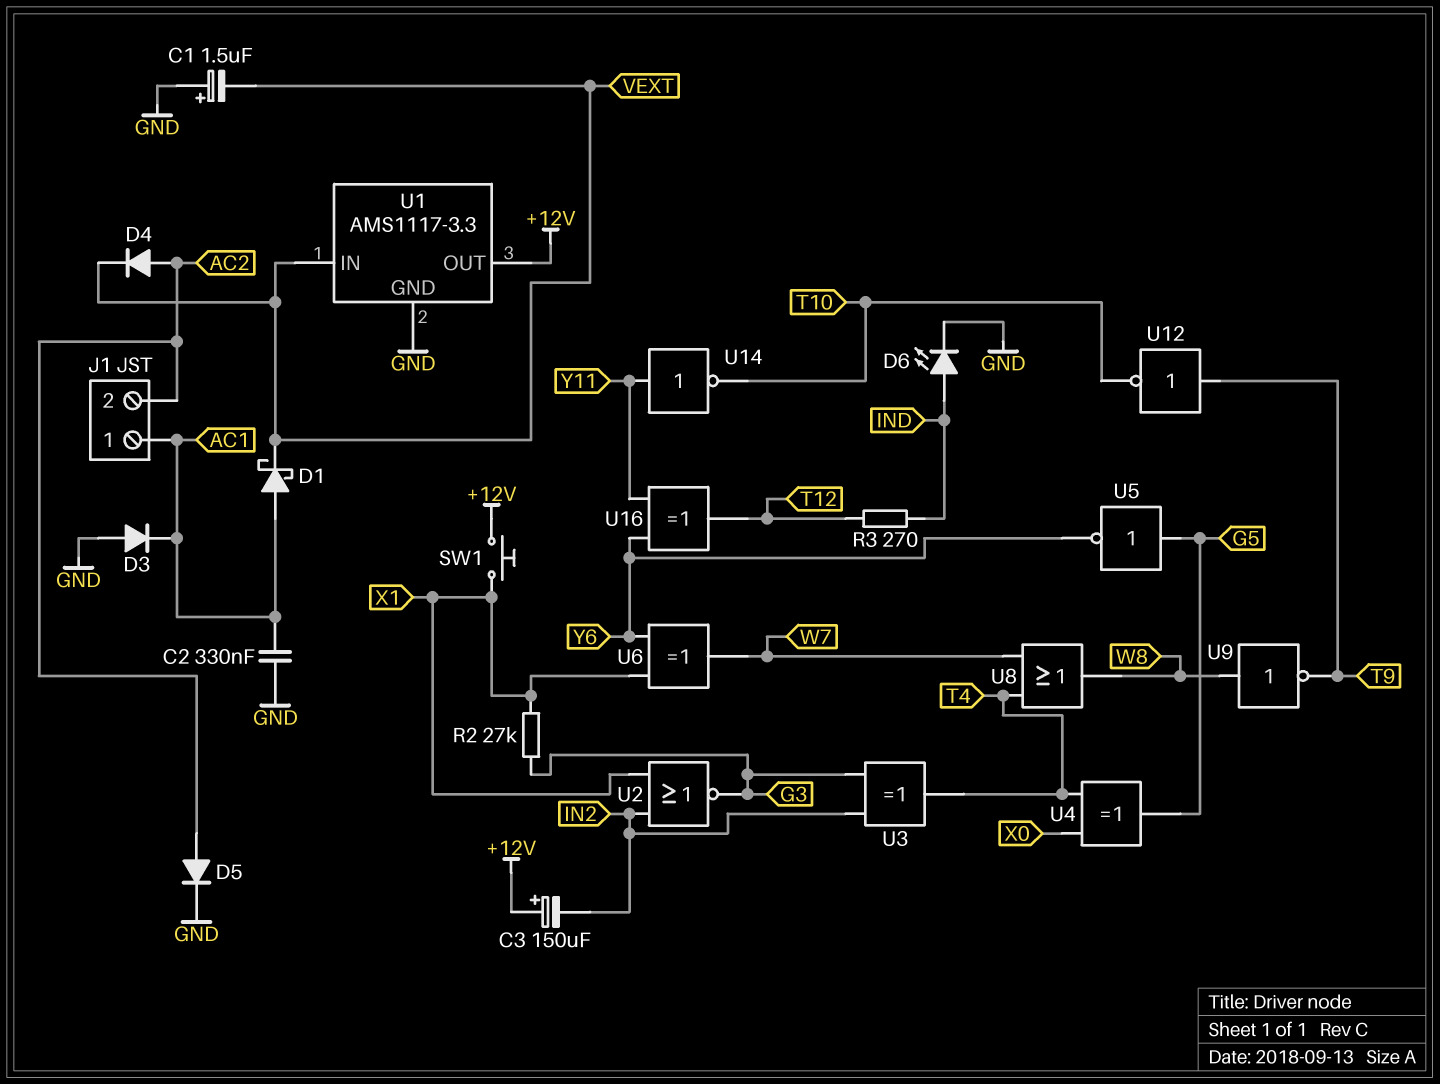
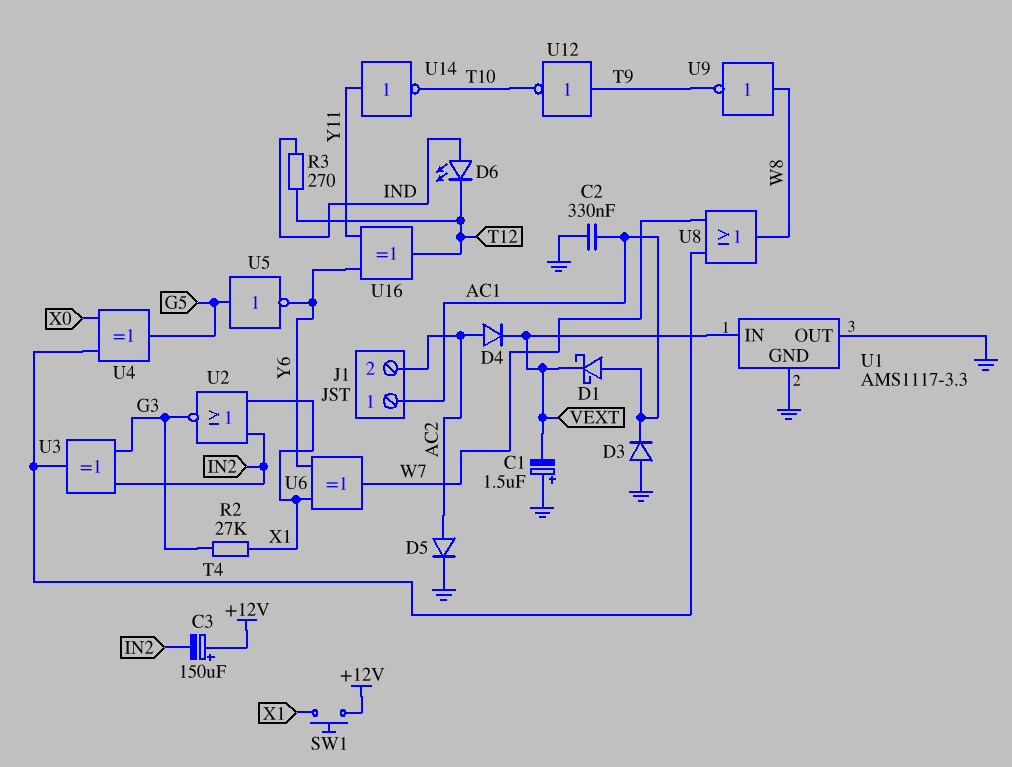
D6: LED (A IND, K GND) -> LED (A IND, K T12)
U1 pin OUT: +12V -> GND

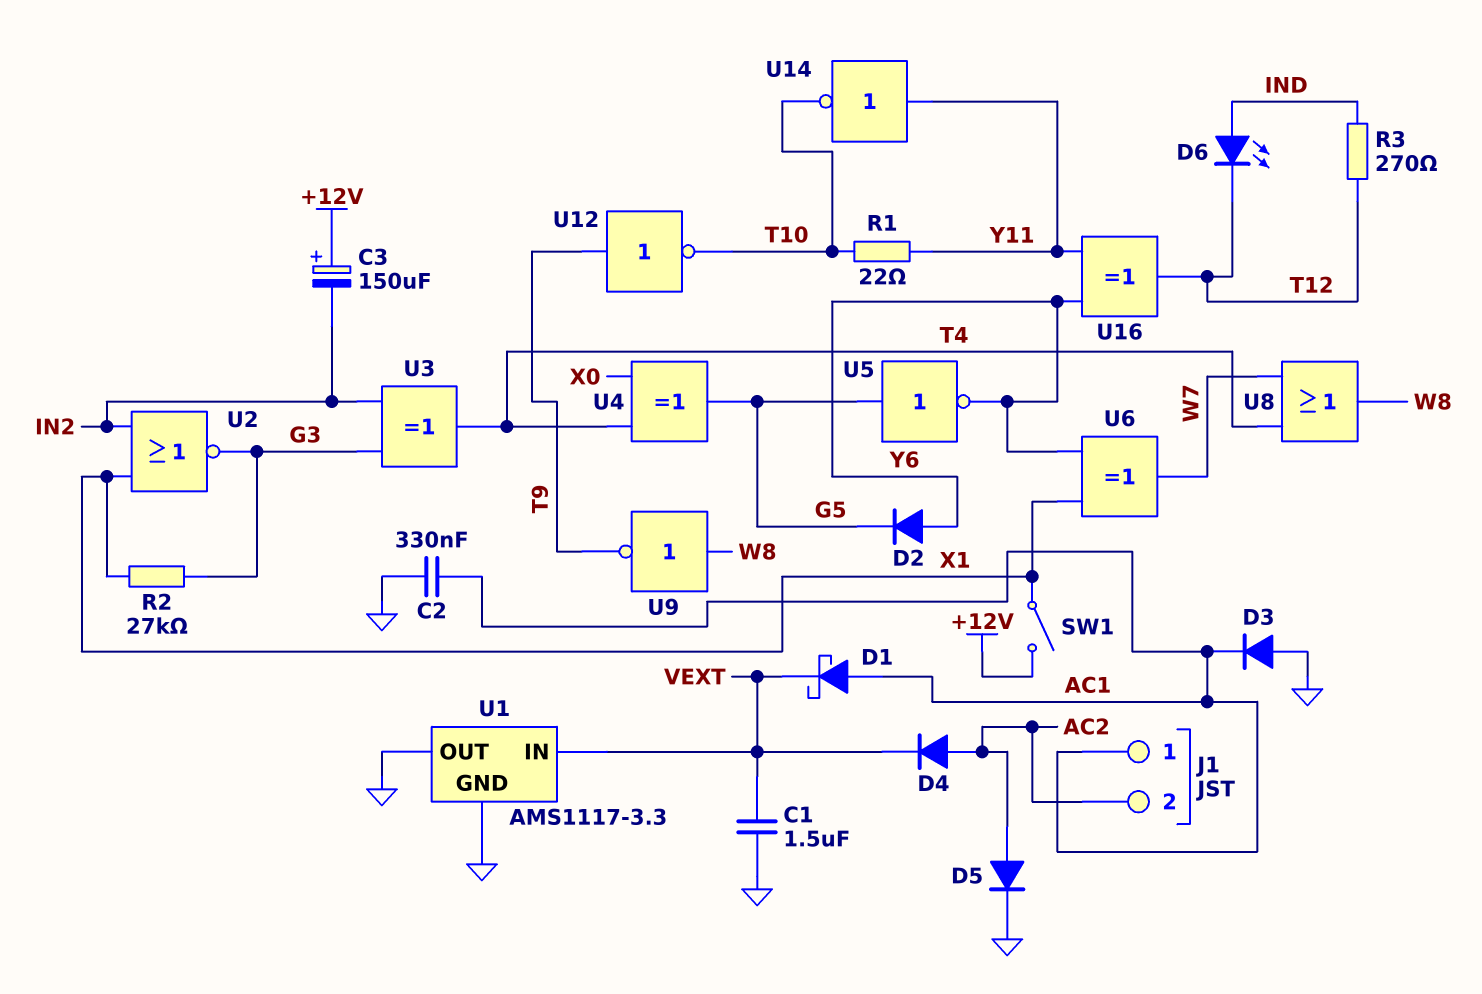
C1: 1.5uF (plus GND, minus VEXT) -> 1.5uF (GND, VEXT)
D2: none -> diode (A Y6, K G5)
R1: none -> 22 (T10, Y11)
SW1: button (+12V, X1) -> switch (+12V, X1)

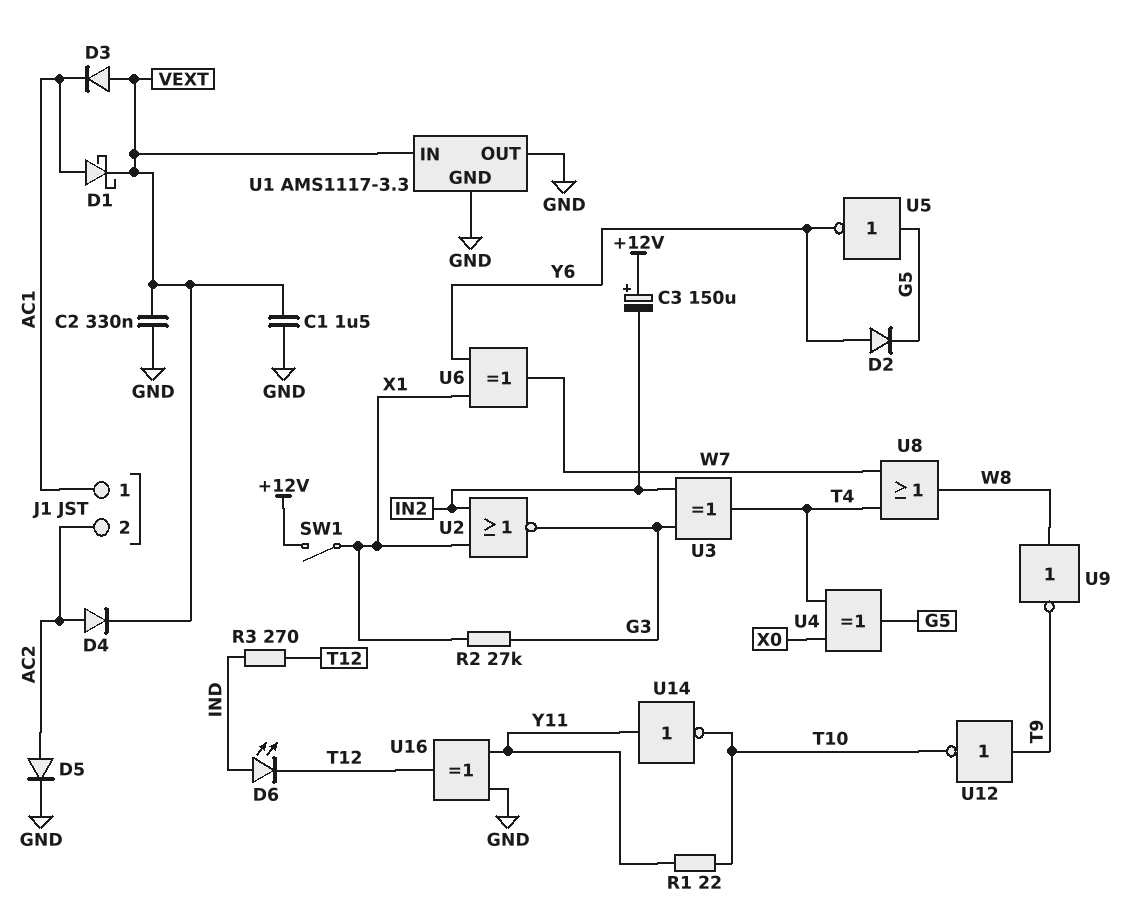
C2: 330nF (AC1, GND) -> 330nF (GND, VEXT)
D3: diode (A GND, K AC1) -> diode (A VEXT, K AC1)
U16: XOR (in Y6, in Y11, out T12) -> XOR (in GND, in Y11, out T12)

